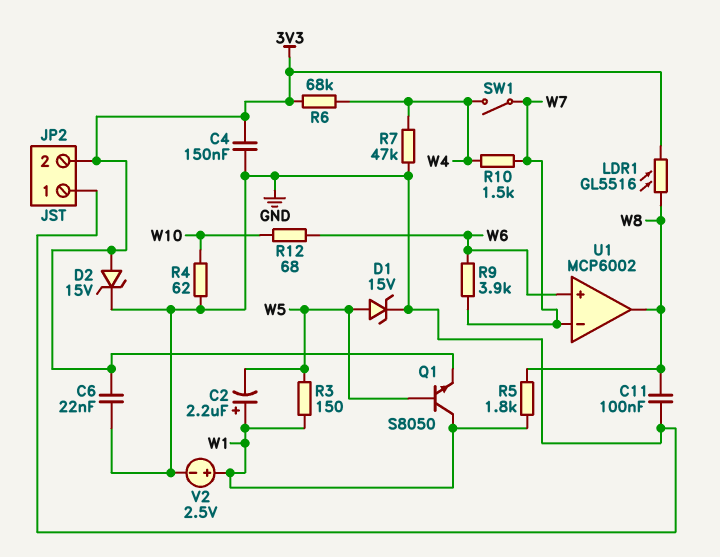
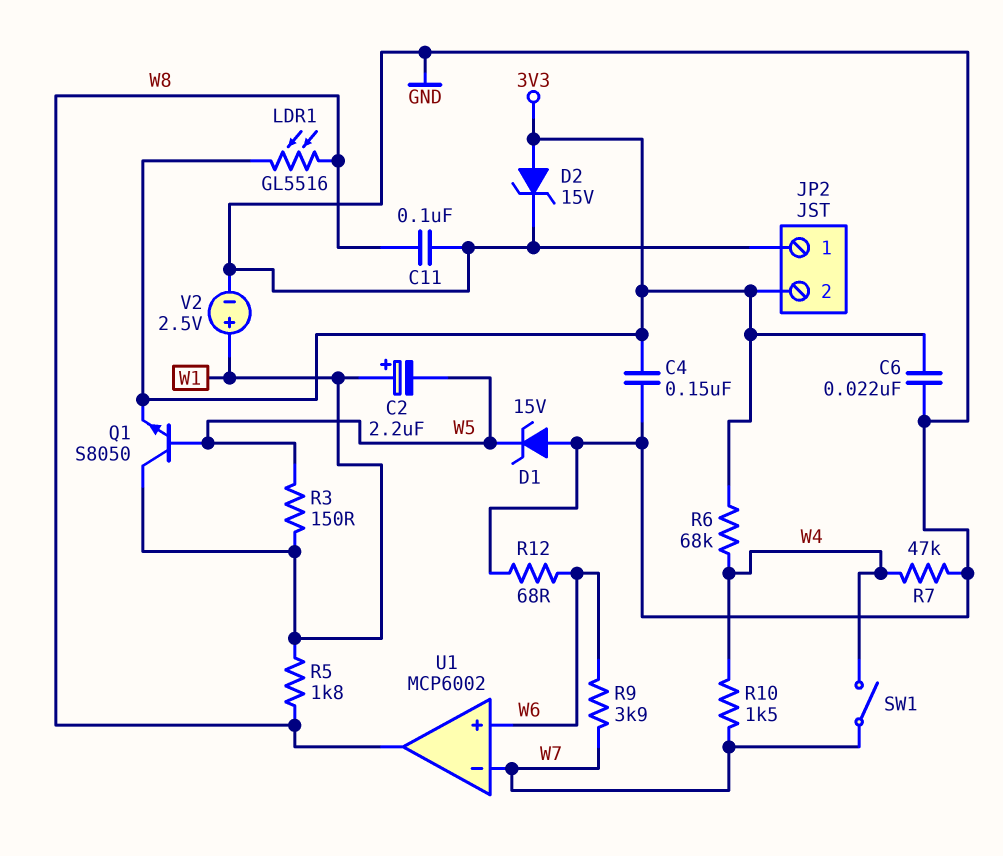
D1: zener 15V (A W5, K GND) -> zener 15V (A GND, K W5)
R4: 62 (GND, W10) -> none
R12: 68 (W6, W10) -> 68 (GND, W6)

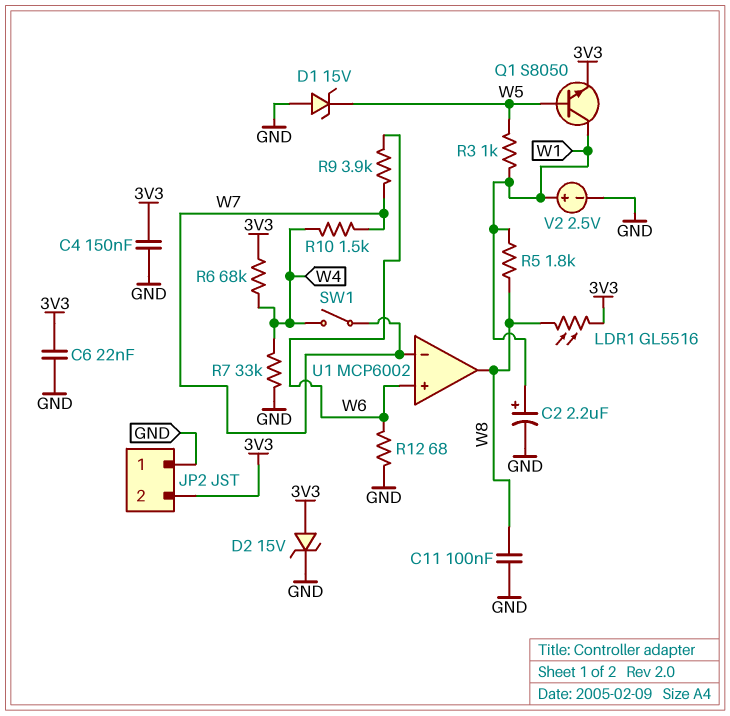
C2: 2.2uF (plus W1, minus W5) -> 2.2uF (plus W1, minus GND)
R3: 150 (W1, W5) -> 1k (W1, W5)
R7: 47k (GND, W4) -> 33k (GND, W4)

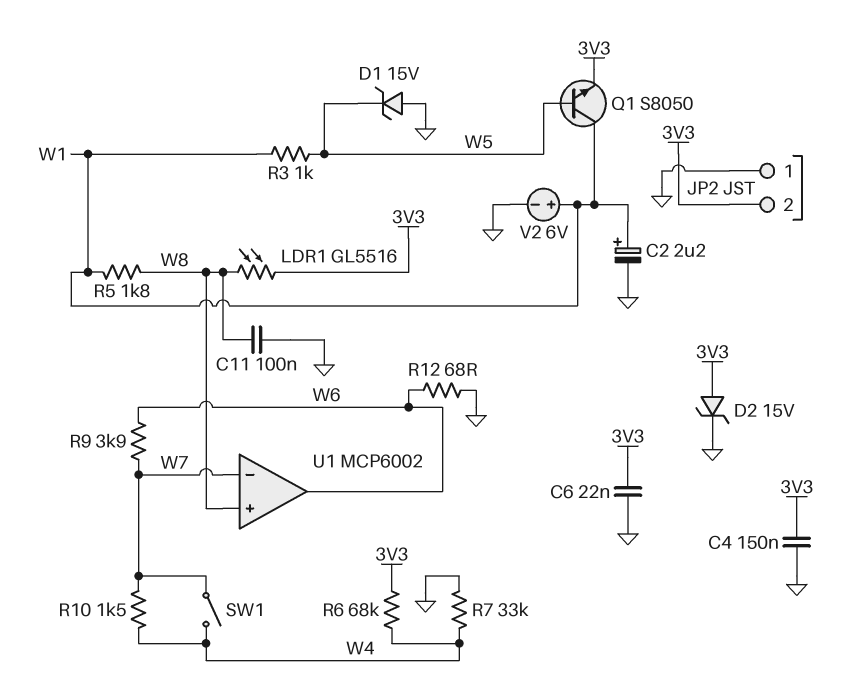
U1 pin in+: W6 -> W8
U1 pin out: W8 -> W6
V2: 2.5V (plus W1, minus GND) -> 6V (plus W1, minus GND)

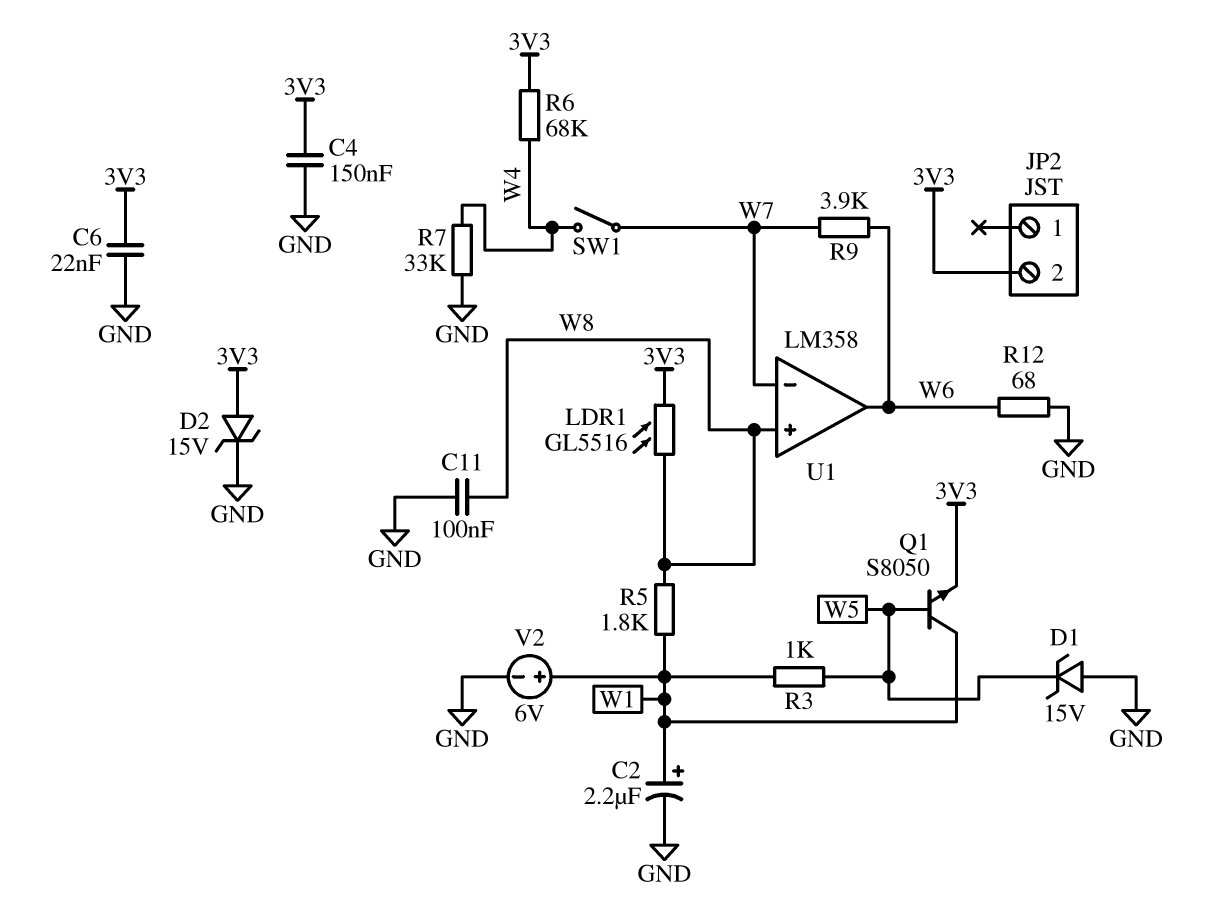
JP2 pin 1: GND -> none
R10: 1.5k (W4, W7) -> none
U1: MCP6002 -> LM358

